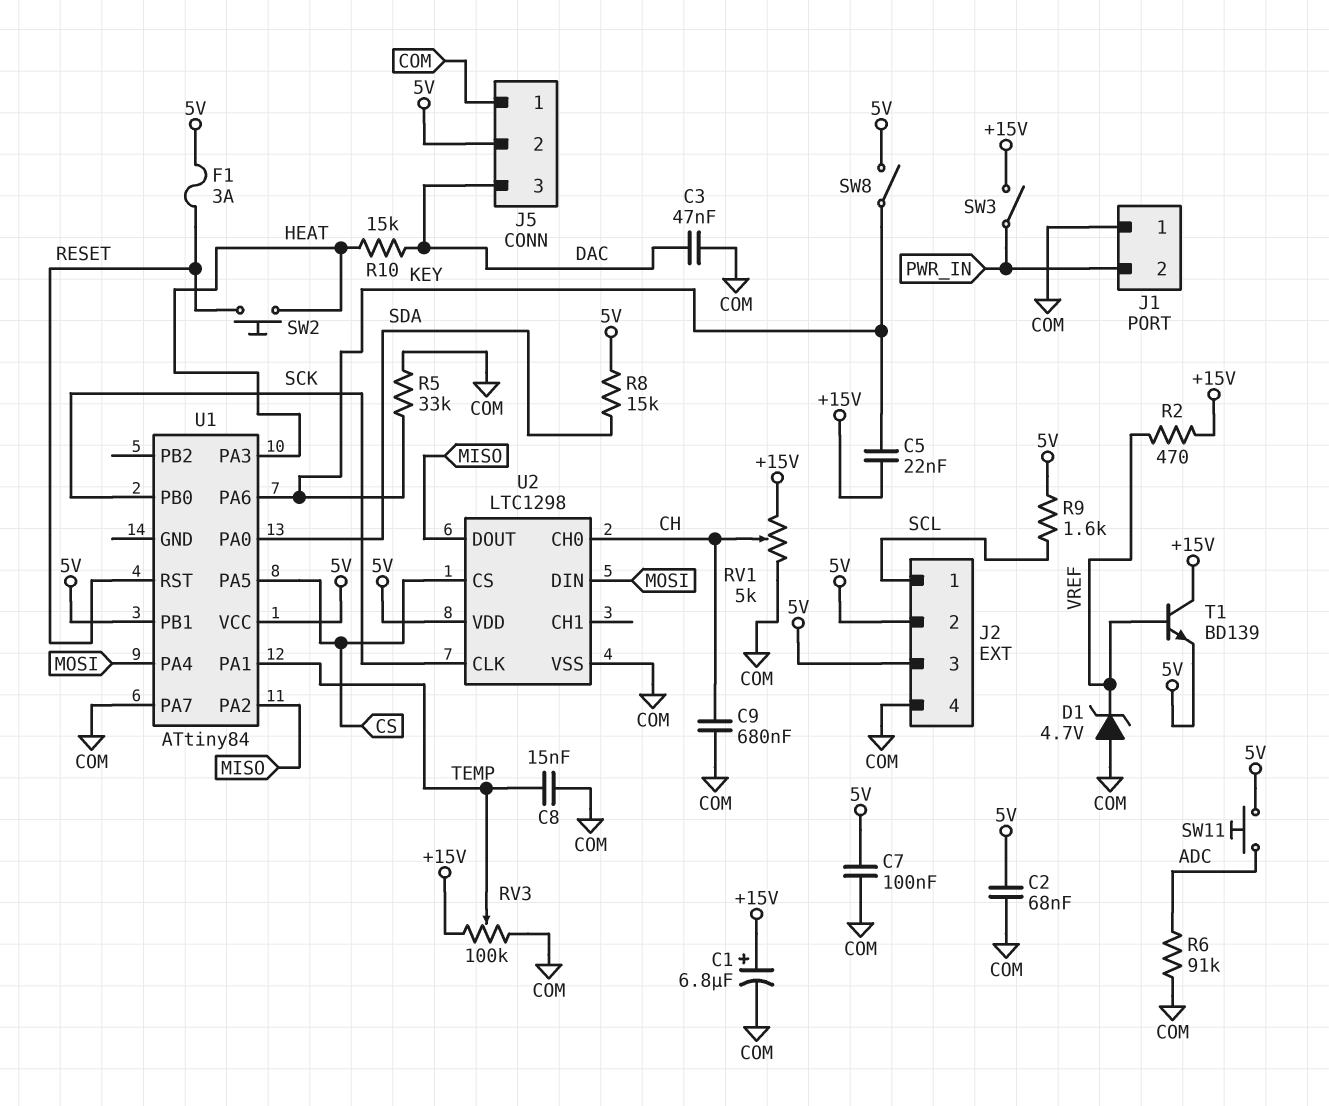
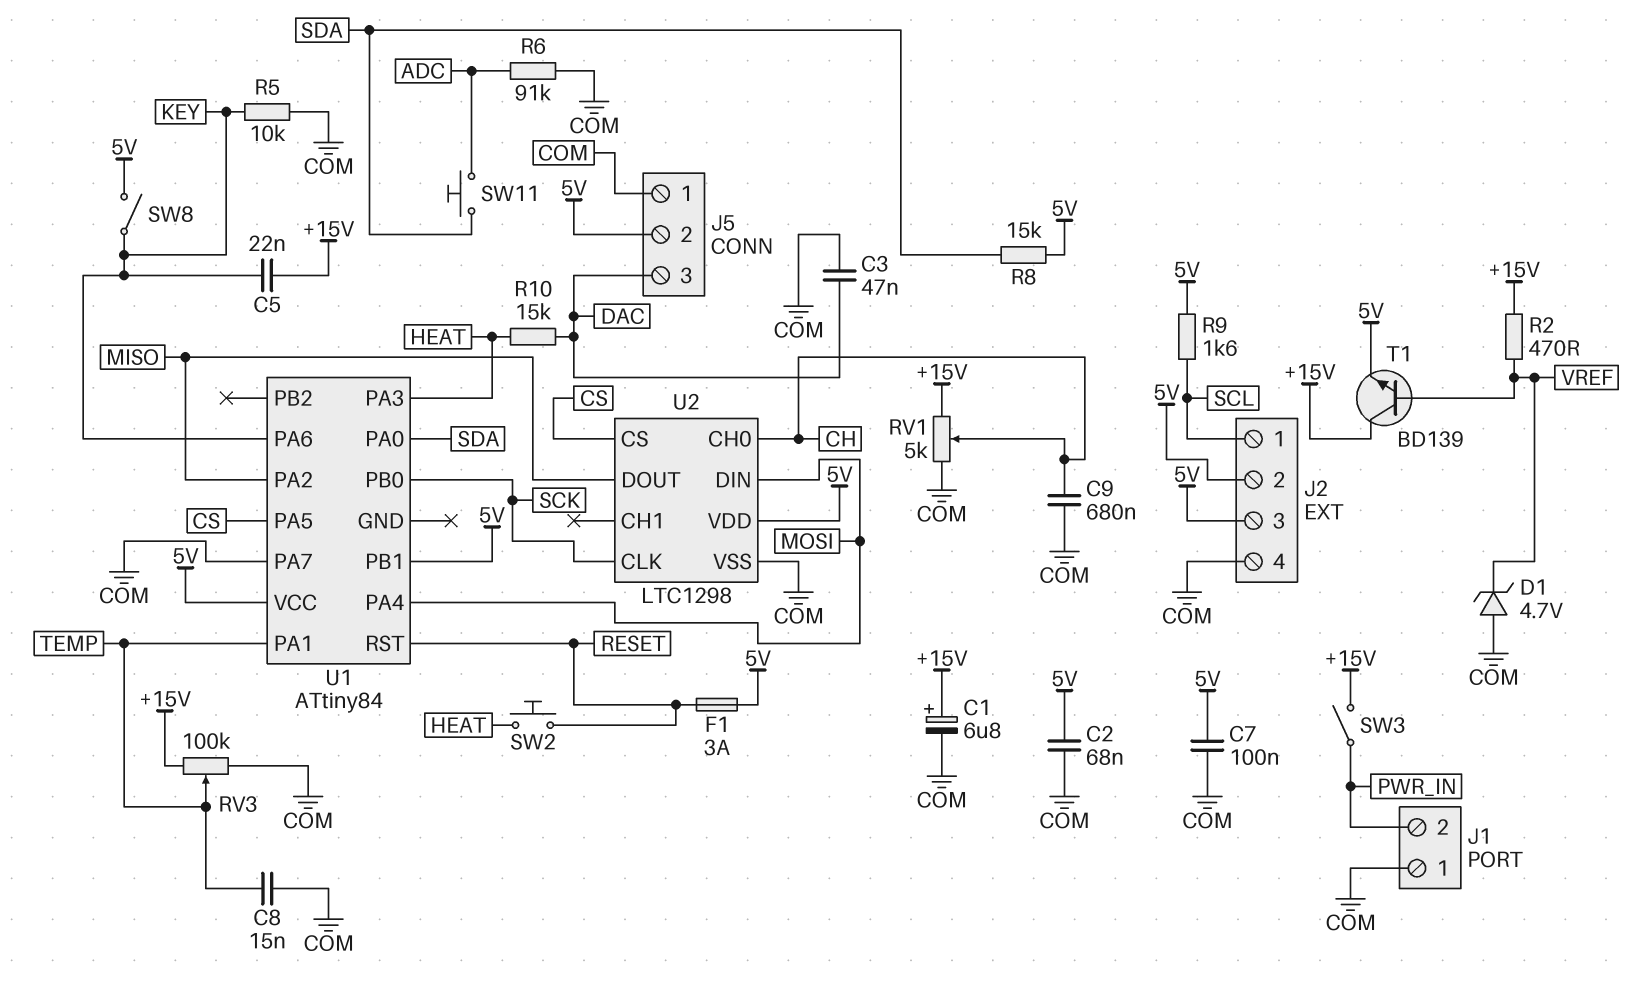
R5: 33k (COM, KEY) -> 10k (COM, KEY)
SW11: button (5V, ADC) -> button (ADC, SDA)

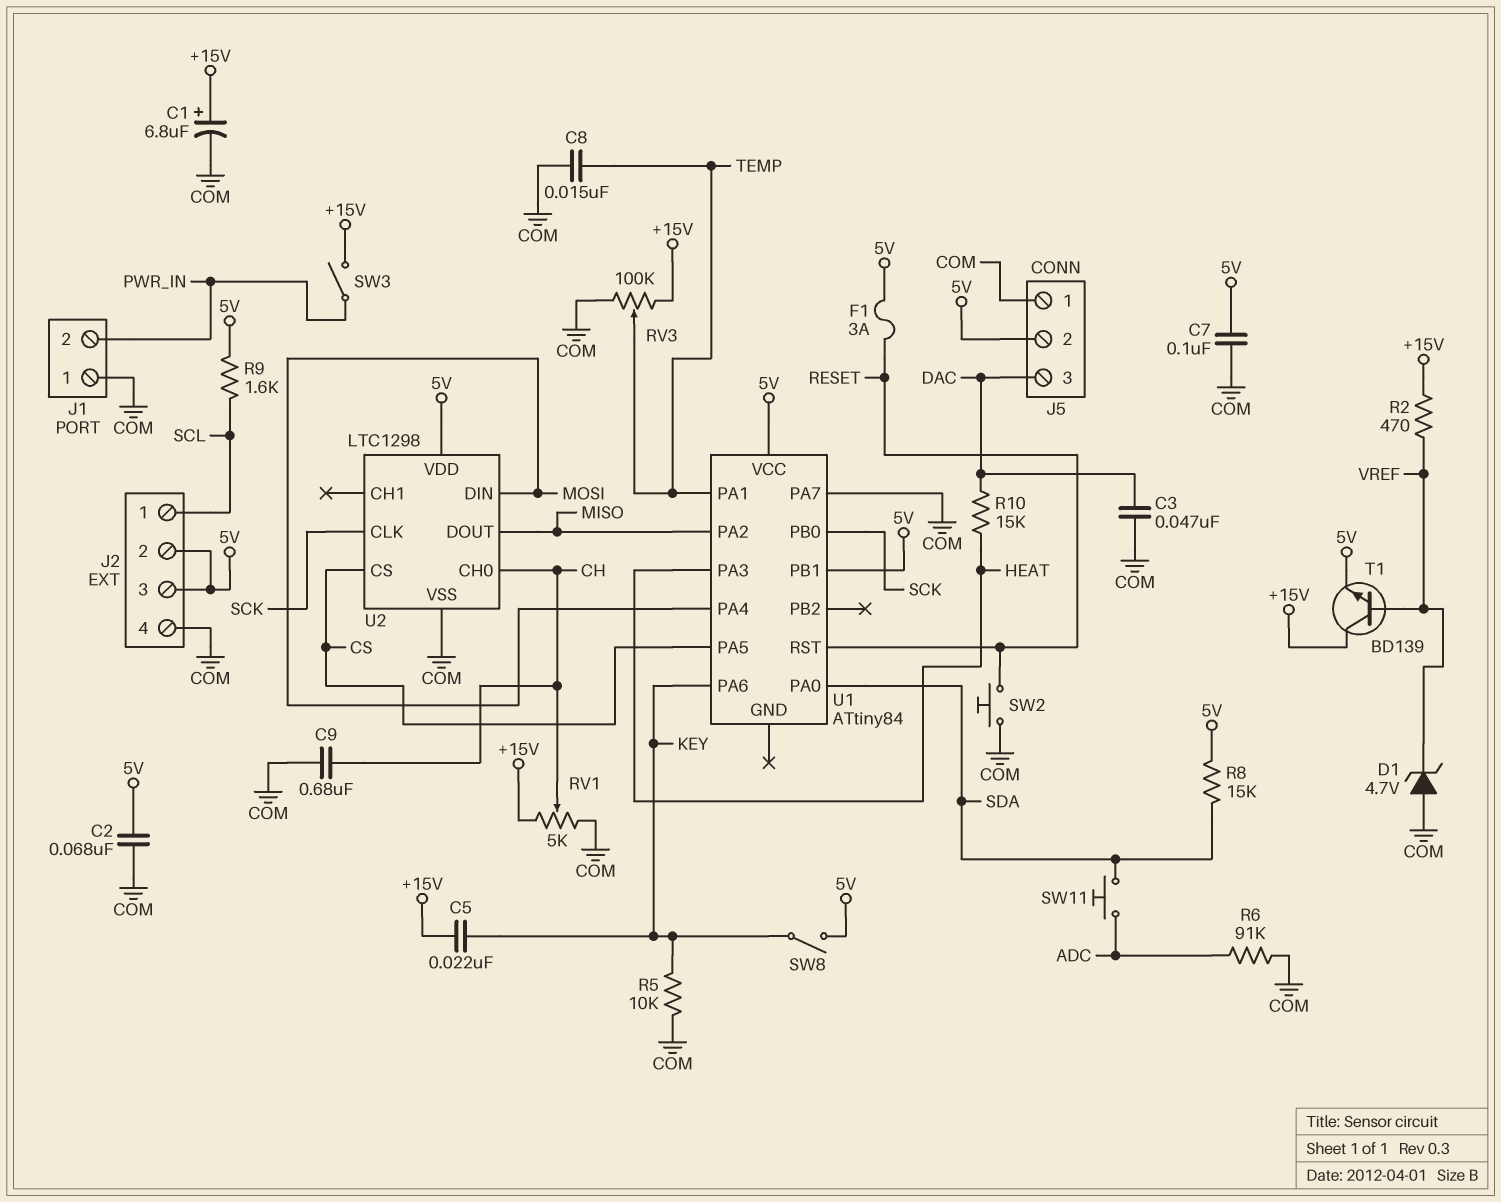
SW2: button (HEAT, RESET) -> button (COM, RESET)

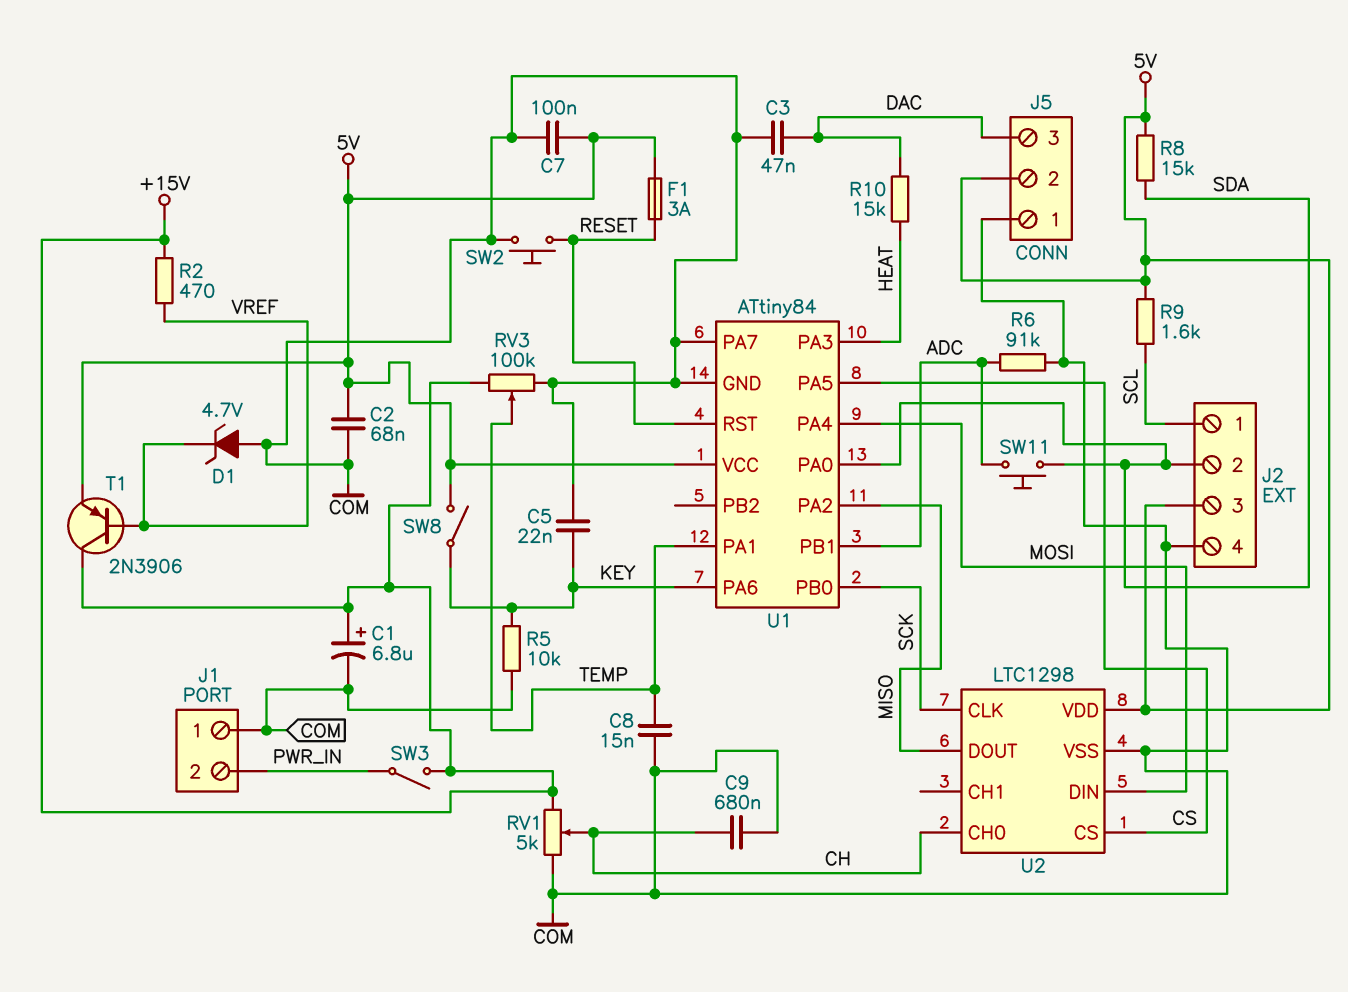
C5: 22nF (+15V, KEY) -> 22nF (COM, KEY)
J2 pin 2: 5V -> SDA
T1: NPN BD139 (B VREF, C +15V, E 5V) -> PNP 2N3906 (B VREF, C +15V, E 5V)
U1 pin GND: none -> COM
U1 pin PB1: 5V -> ADC

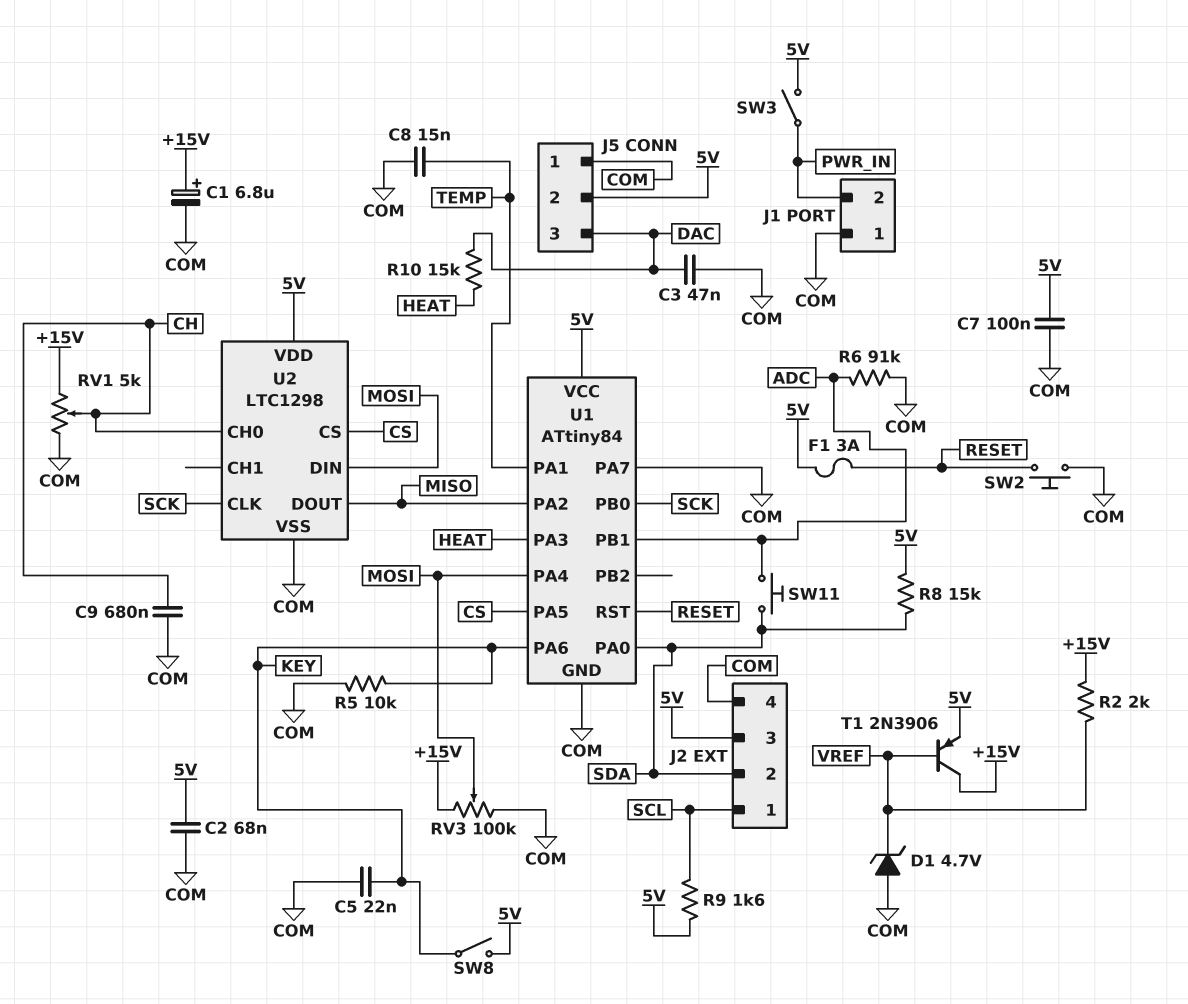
R2: 470 (+15V, VREF) -> 2k (+15V, VREF)
RV3: 100k (+15V, COM, wiper TEMP) -> 100k (+15V, COM, wiper MOSI)
SW3: switch (+15V, PWR_IN) -> switch (5V, PWR_IN)

